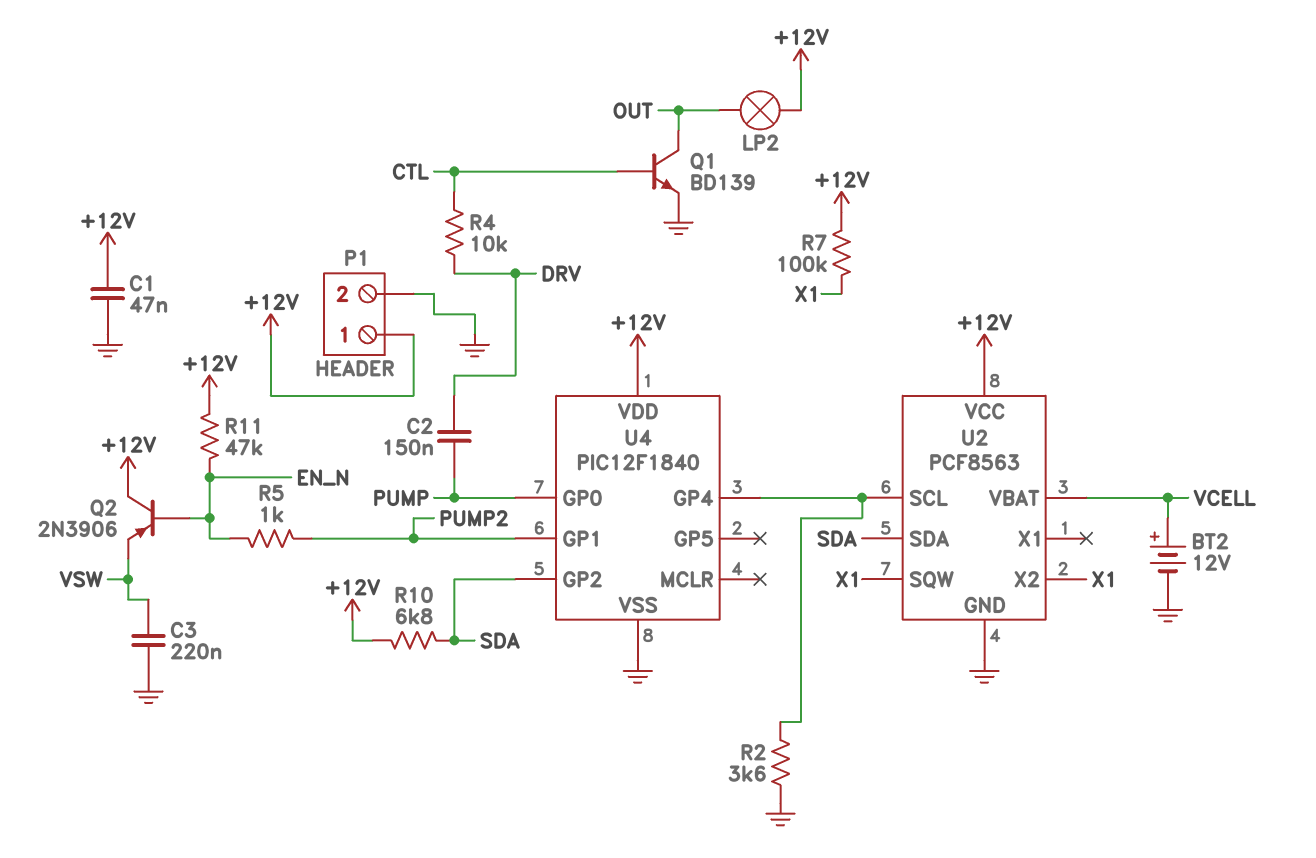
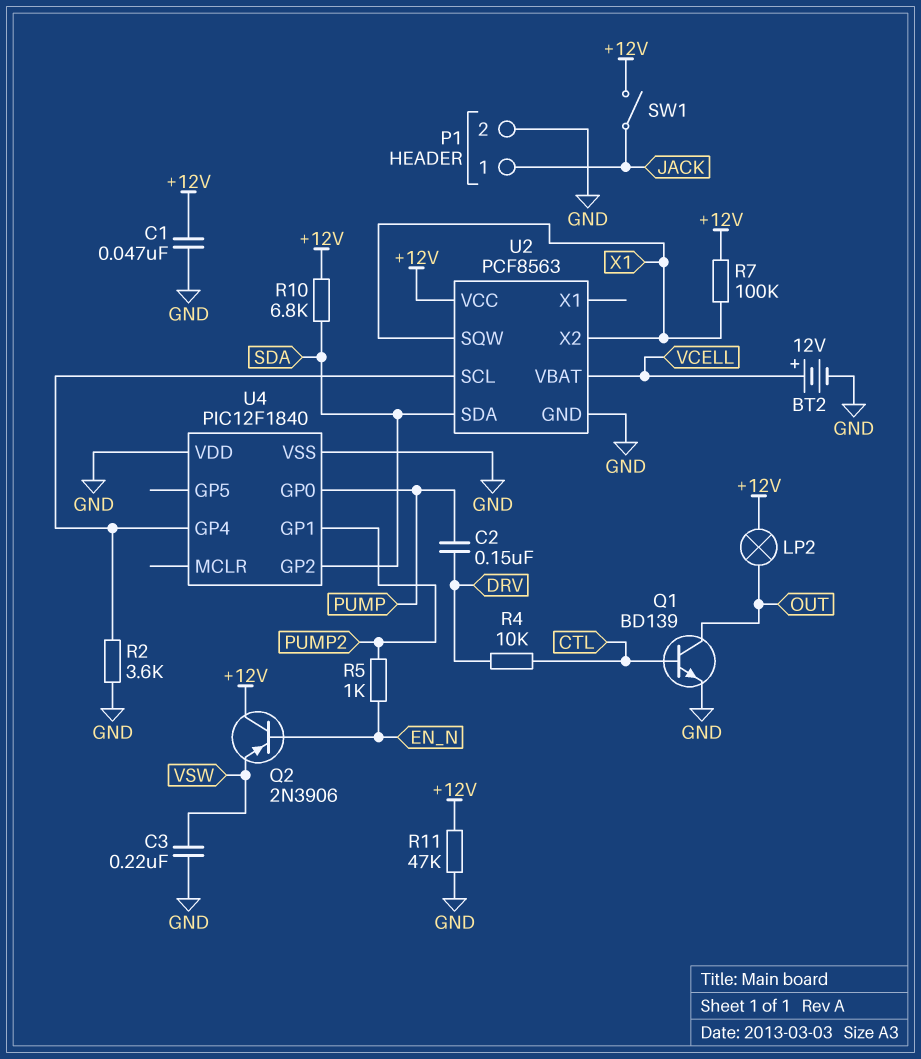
P1 pin 1: +12V -> JACK
R11: 47k (+12V, EN_N) -> 47k (+12V, GND)
SW1: none -> switch (+12V, JACK)
U4 pin VDD: +12V -> GND

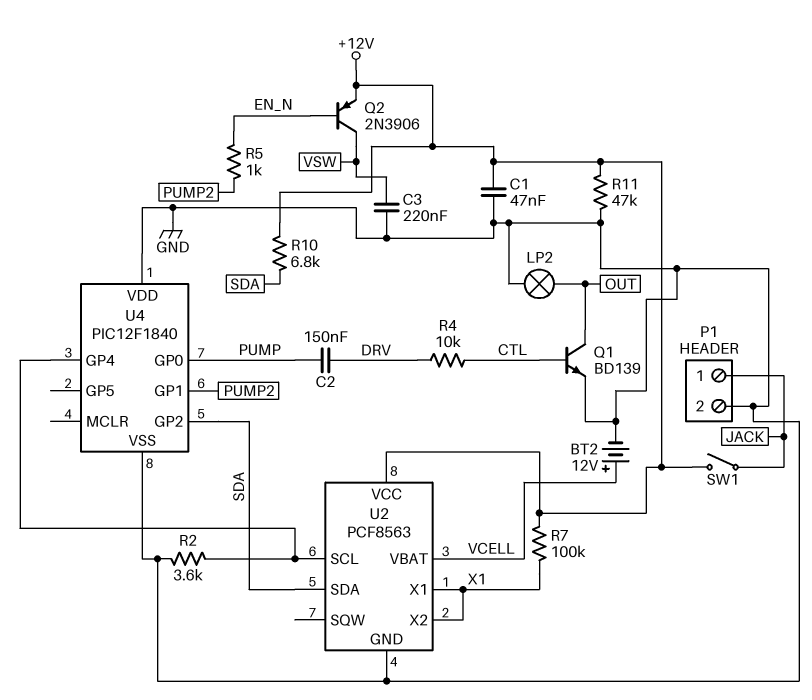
LP2: lamp (+12V, OUT) -> lamp (GND, OUT)
Q2: PNP 2N3906 (B EN_N, C +12V, E VSW) -> PNP 2N3906 (B EN_N, C VSW, E +12V)
U2 pin SQW: X1 -> none
U2 pin X1: none -> X1

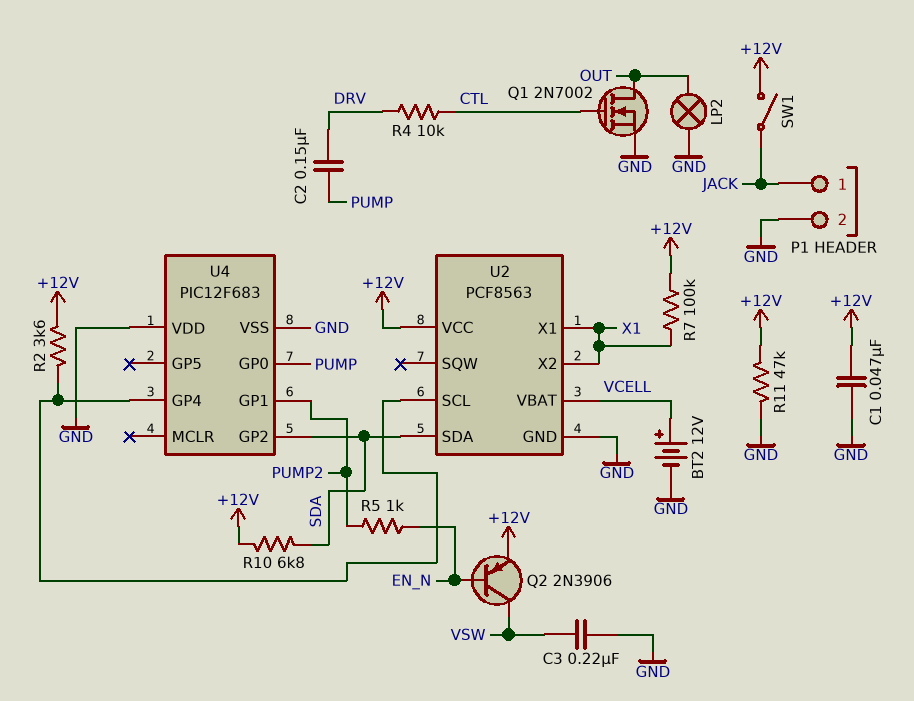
Q1: NPN BD139 (B CTL, C OUT, E GND) -> NMOS 2N7002 (G CTL, D OUT, S GND)
R2: 3.6k (GND, U2/SCL) -> 3.6k (+12V, U2/SCL)
U4: PIC12F1840 -> PIC12F683

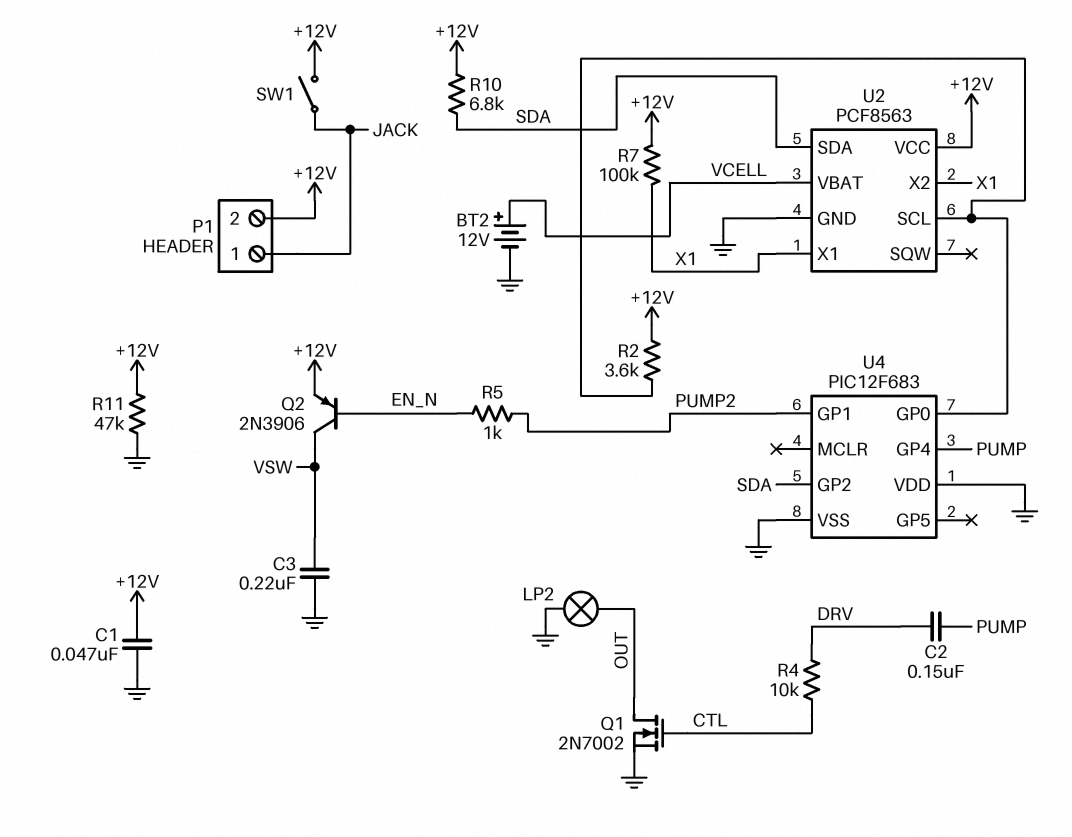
P1 pin 2: GND -> +12V
U4 pin GP0: PUMP -> U2/SCL
U4 pin GP4: U2/SCL -> PUMP

